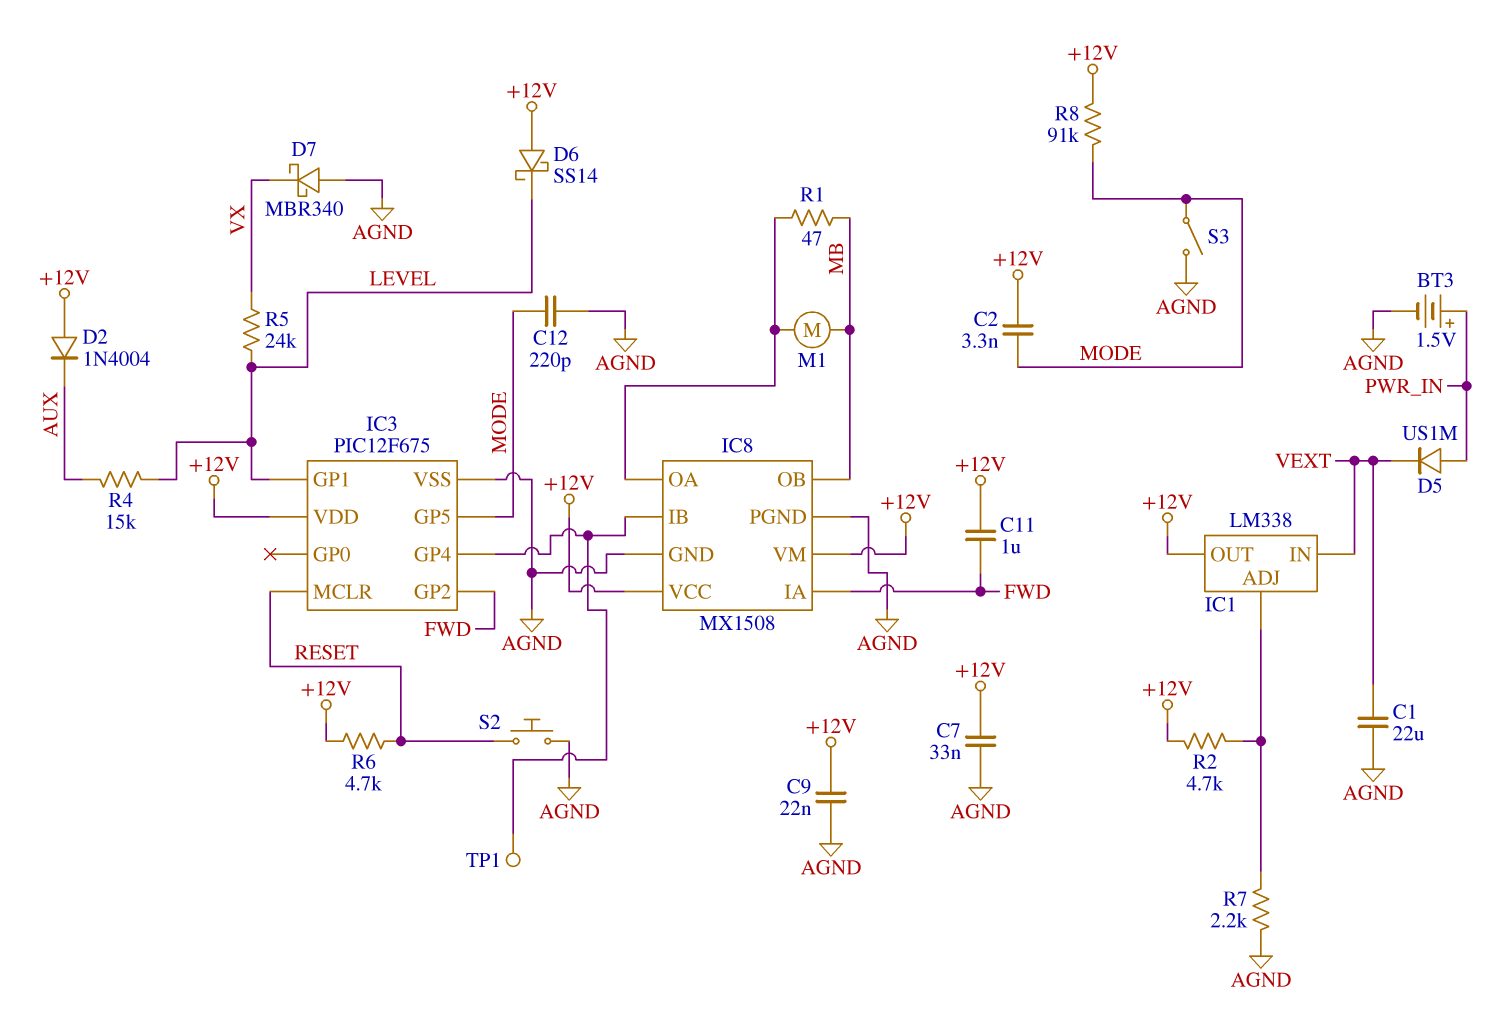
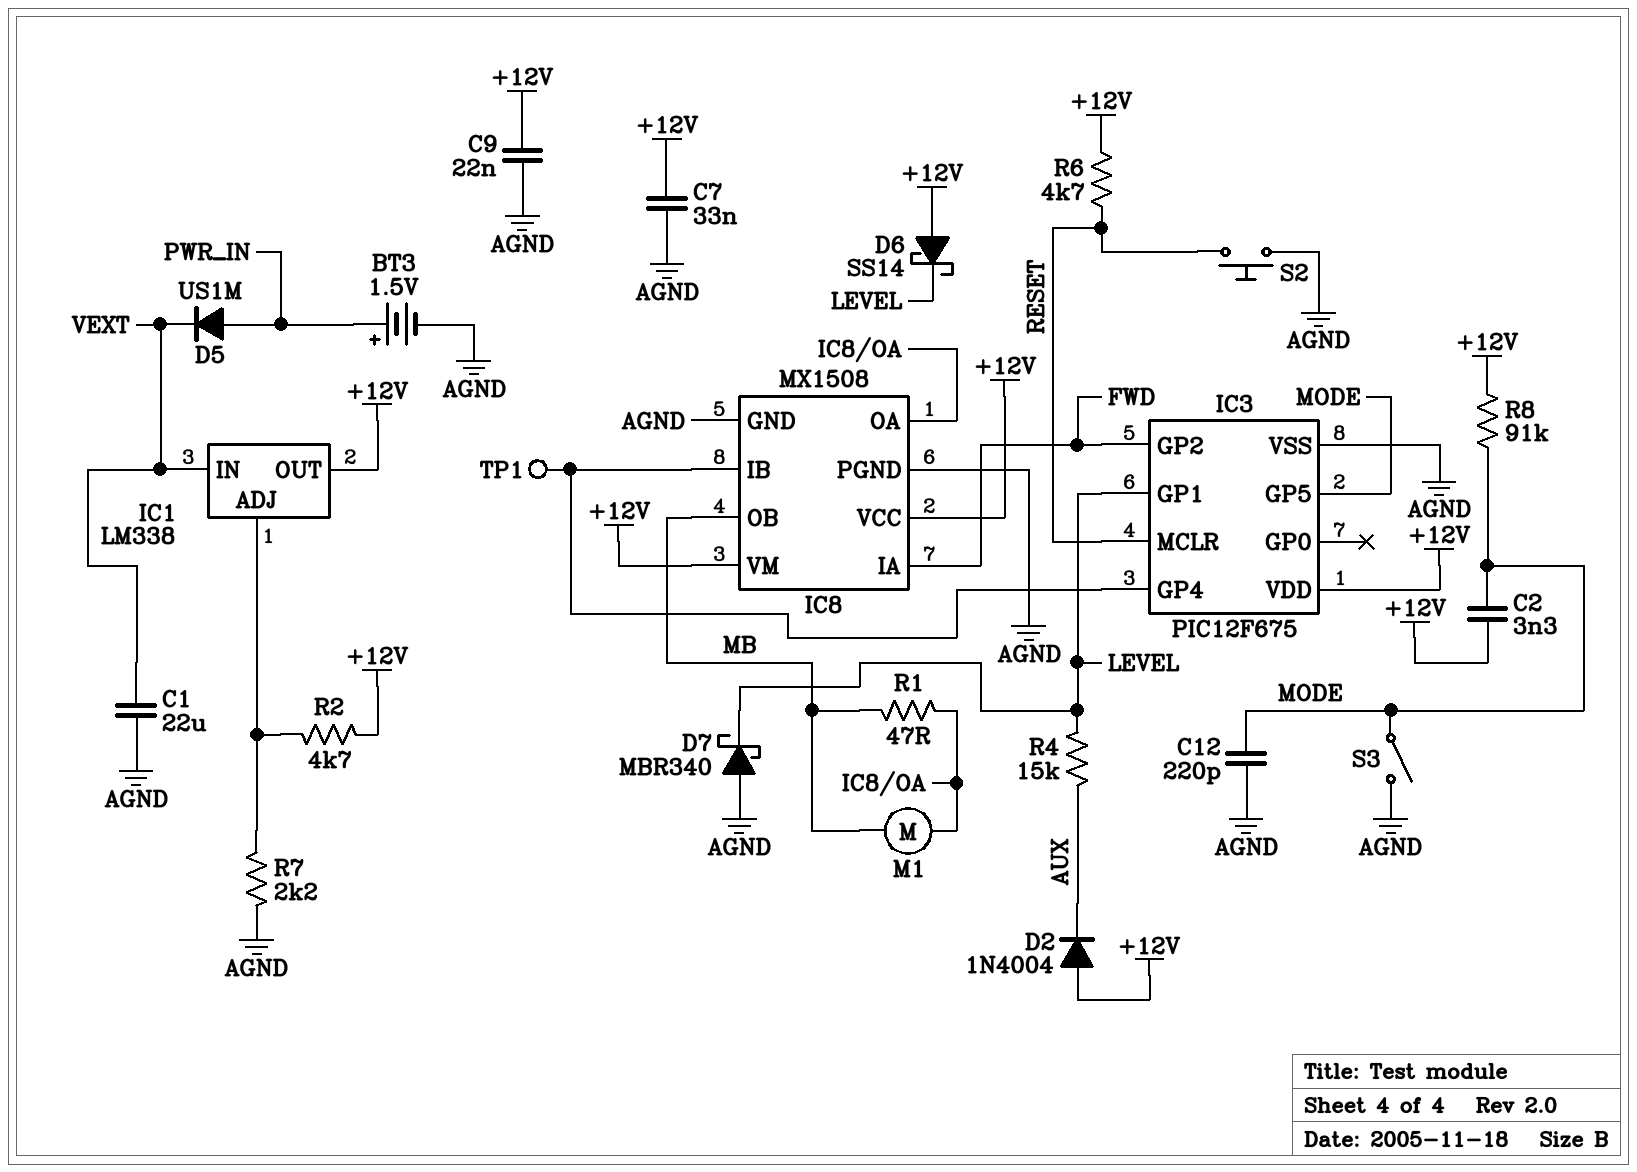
C11: 1uF (+12V, FWD) -> none
D7: schottky MBR340 (A AGND, K VX) -> schottky MBR340 (A AGND, K LEVEL)
R5: 24k (LEVEL, VX) -> none

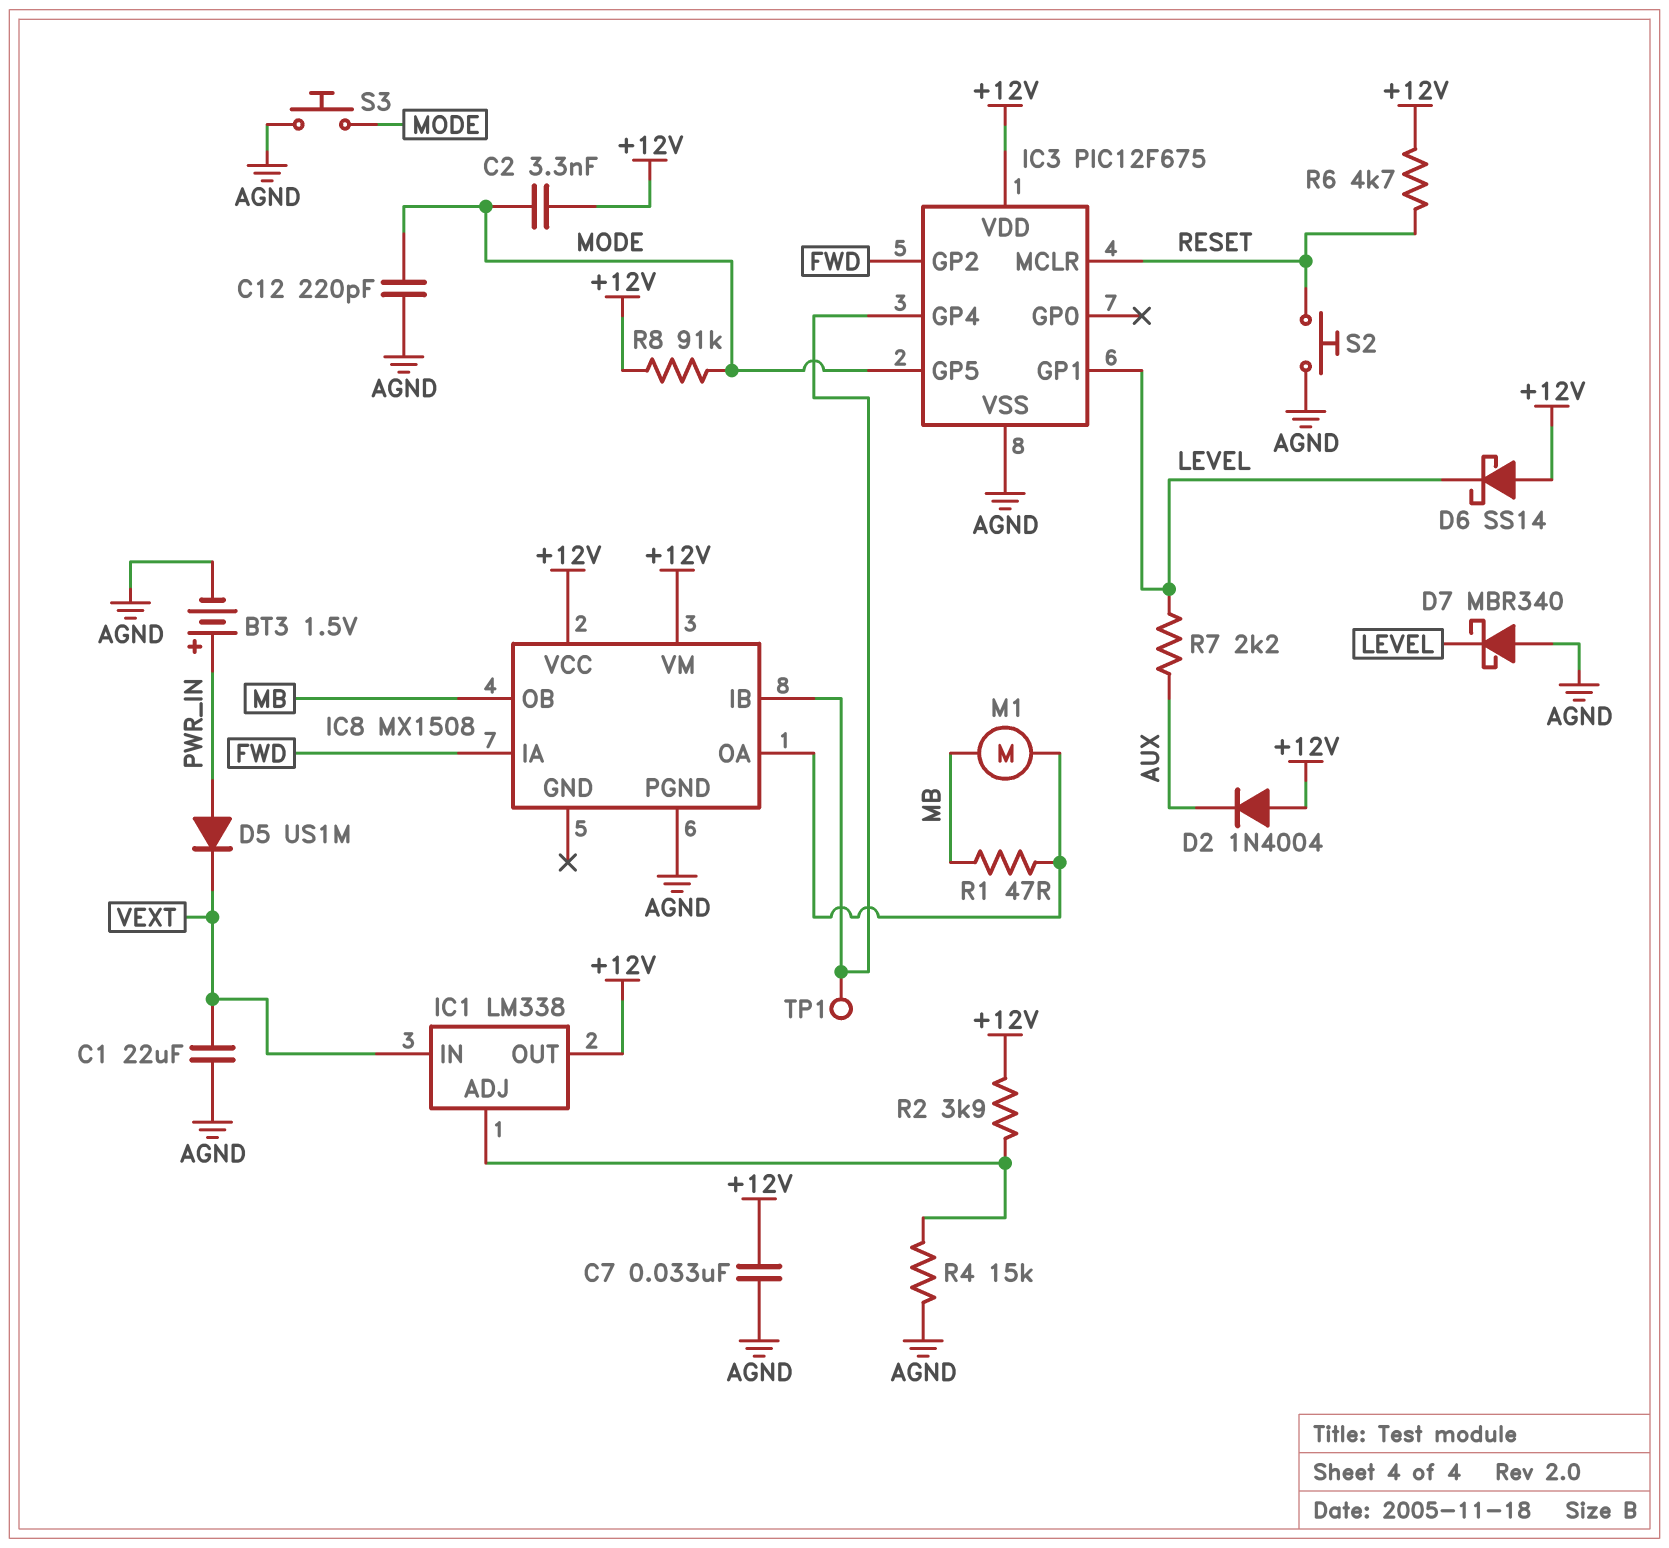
C9: 22nF (+12V, AGND) -> none
IC8 pin GND: AGND -> none
R2: 4.7k (+12V, IC1/ADJ) -> 3.9k (+12V, IC1/ADJ)
R4: 15k (AUX, LEVEL) -> 15k (AGND, IC1/ADJ)
R7: 2.2k (AGND, IC1/ADJ) -> 2.2k (AUX, LEVEL)
S3: switch (AGND, MODE) -> button (AGND, MODE)

